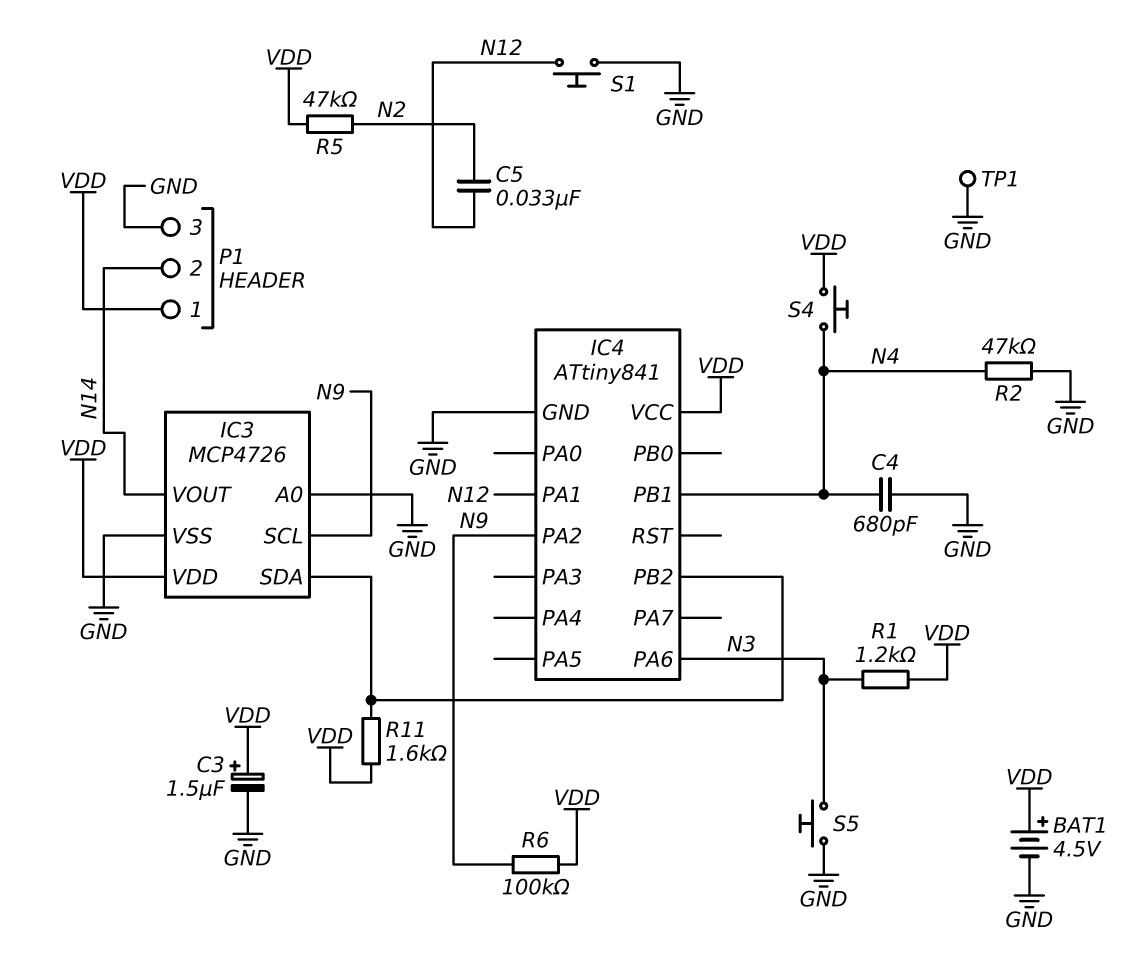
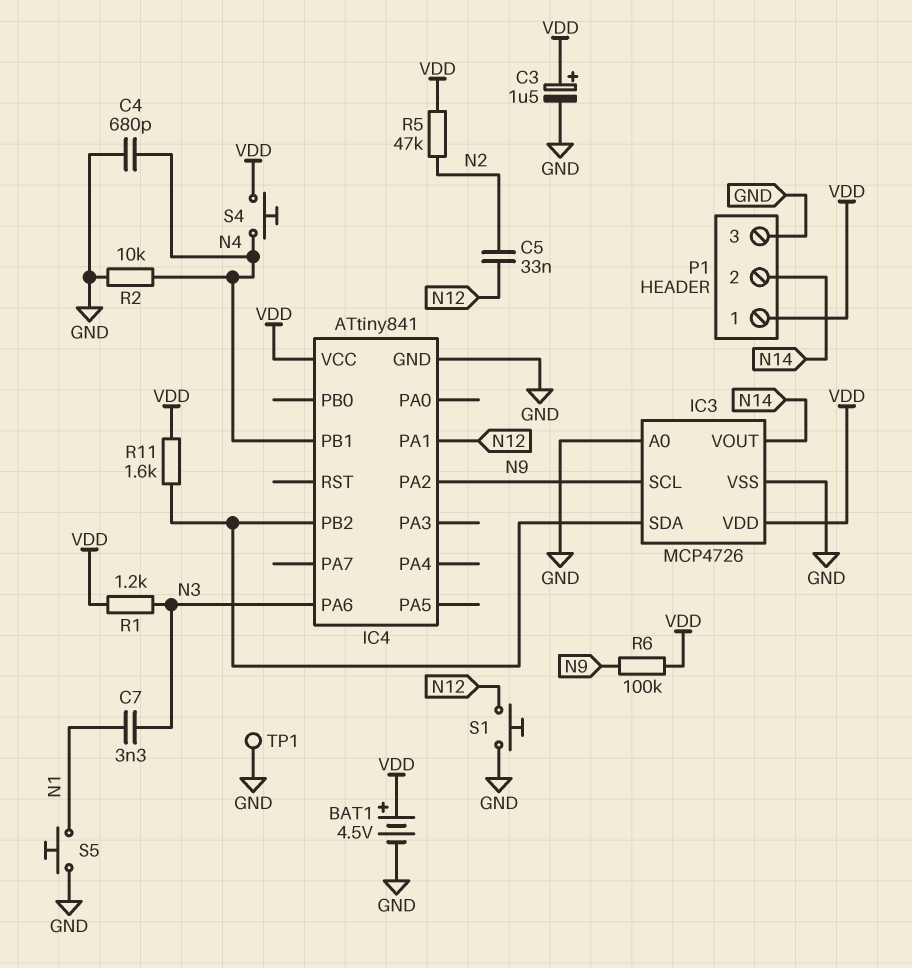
C7: none -> 3.3nF (N1, N3)
R2: 47k (GND, N4) -> 10k (GND, N4)
S5: button (GND, N3) -> button (GND, N1)

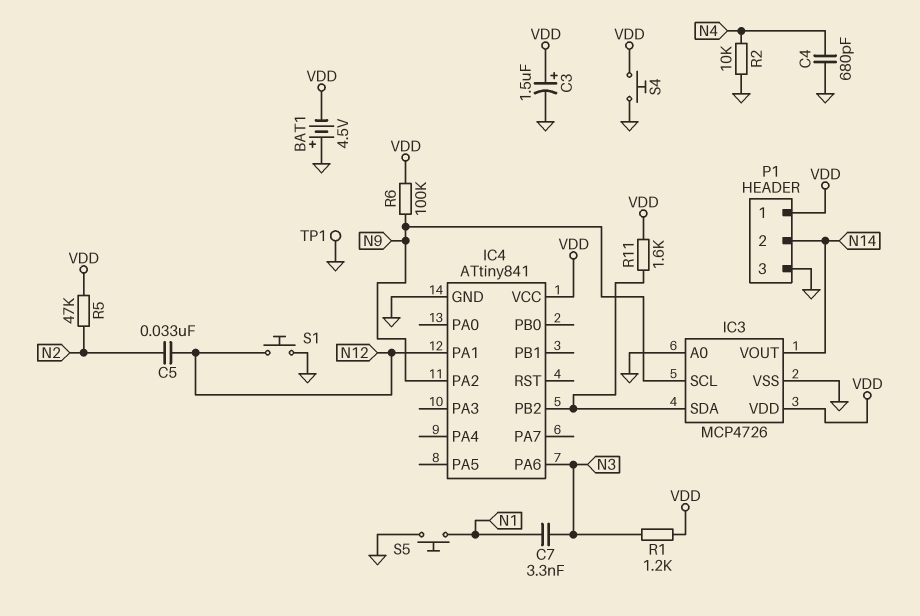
BAT1: 4.5V (plus VDD, minus GND) -> 4.5V (plus GND, minus VDD)
IC4 pin PB1: N4 -> none
S4: button (N4, VDD) -> button (GND, VDD)

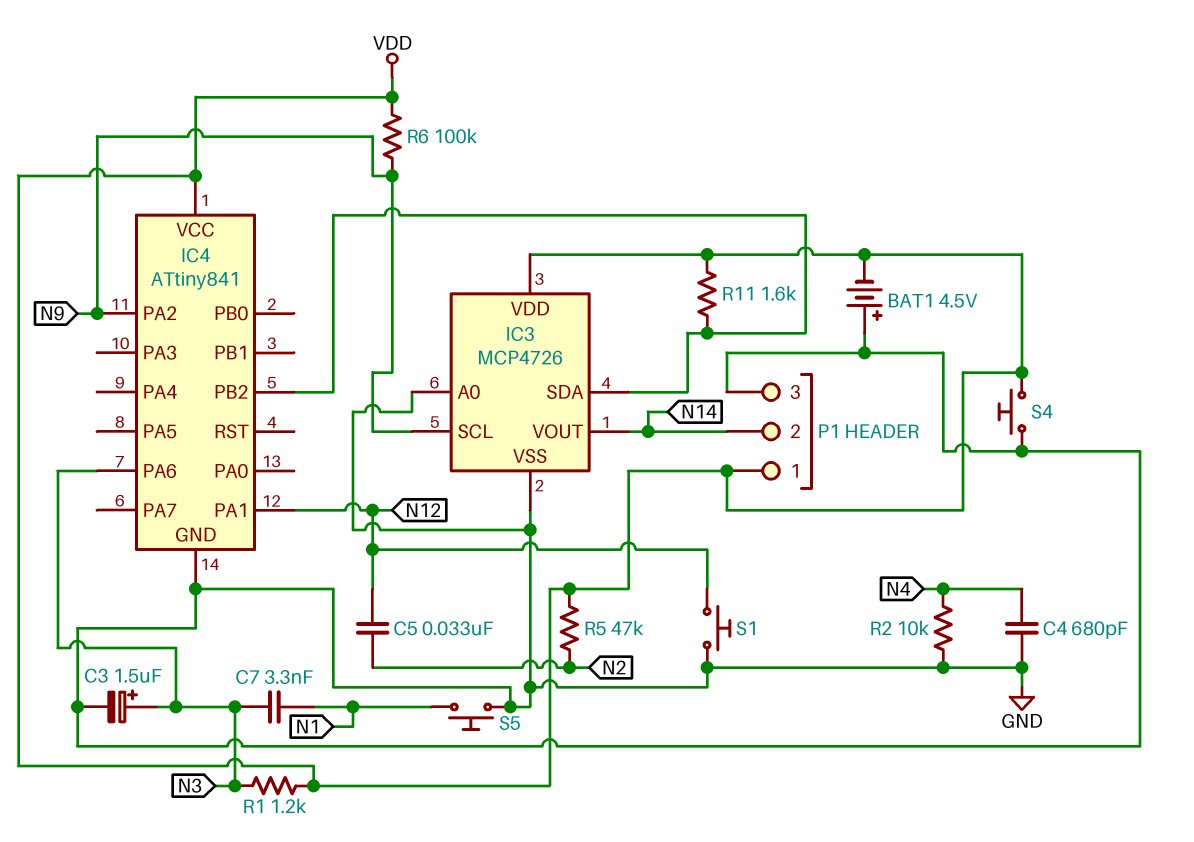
C3: 1.5uF (plus VDD, minus GND) -> 1.5uF (plus N3, minus GND)
TP1: test point (GND) -> none

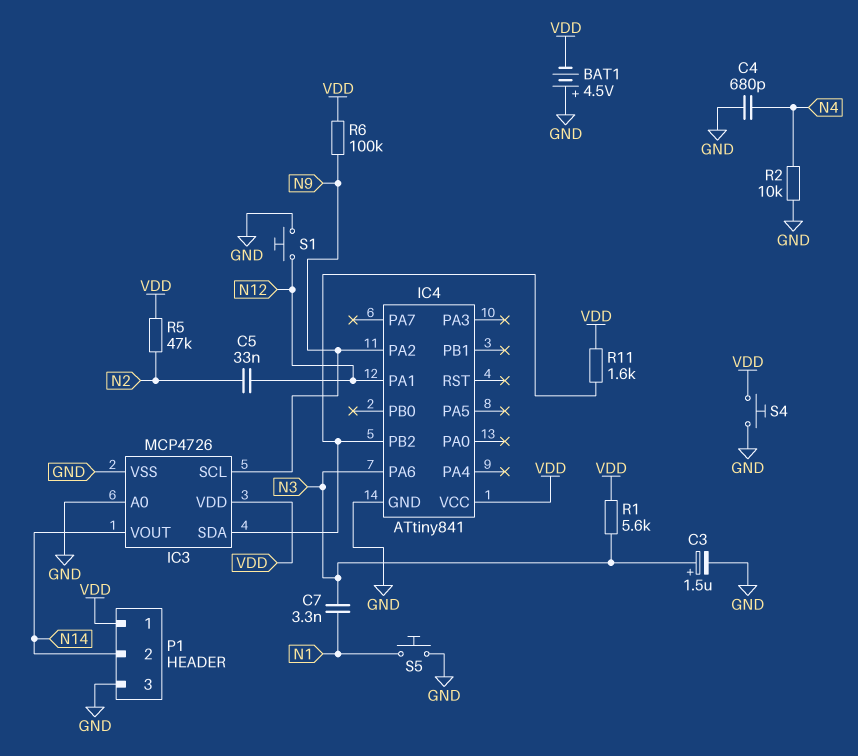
R1: 1.2k (N3, VDD) -> 5.6k (N3, VDD)

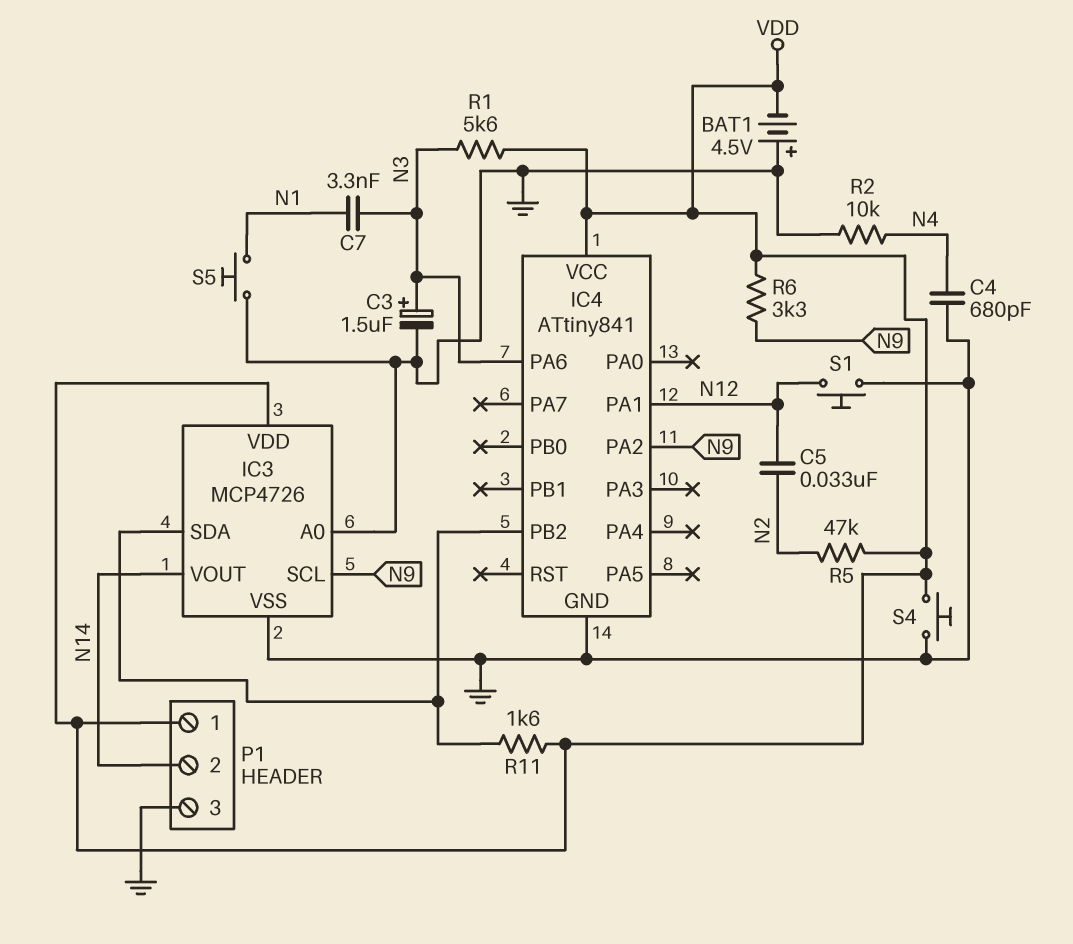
R6: 100k (N9, VDD) -> 3.3k (N9, VDD)

